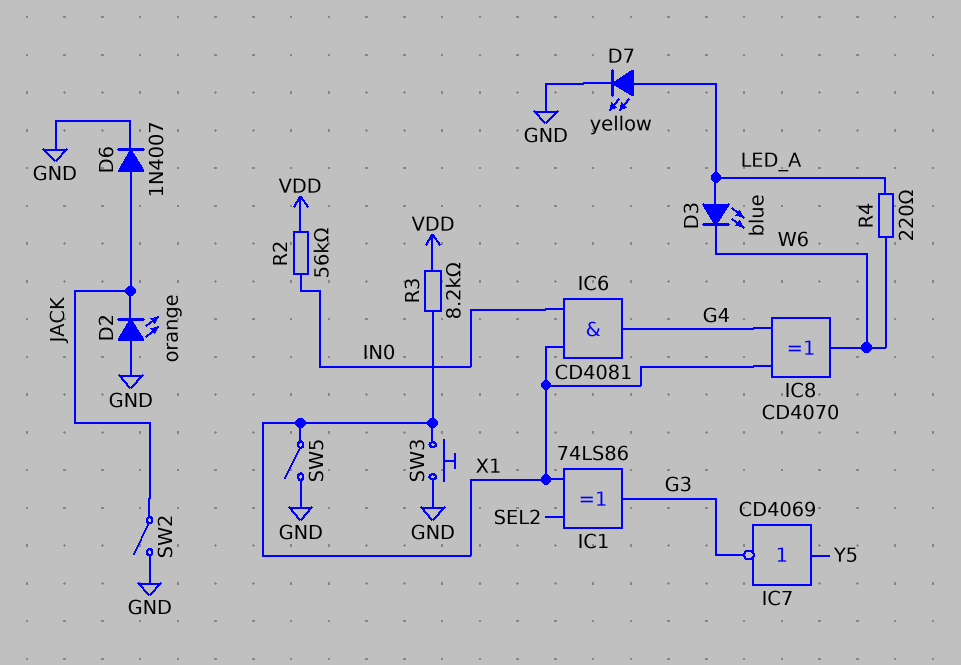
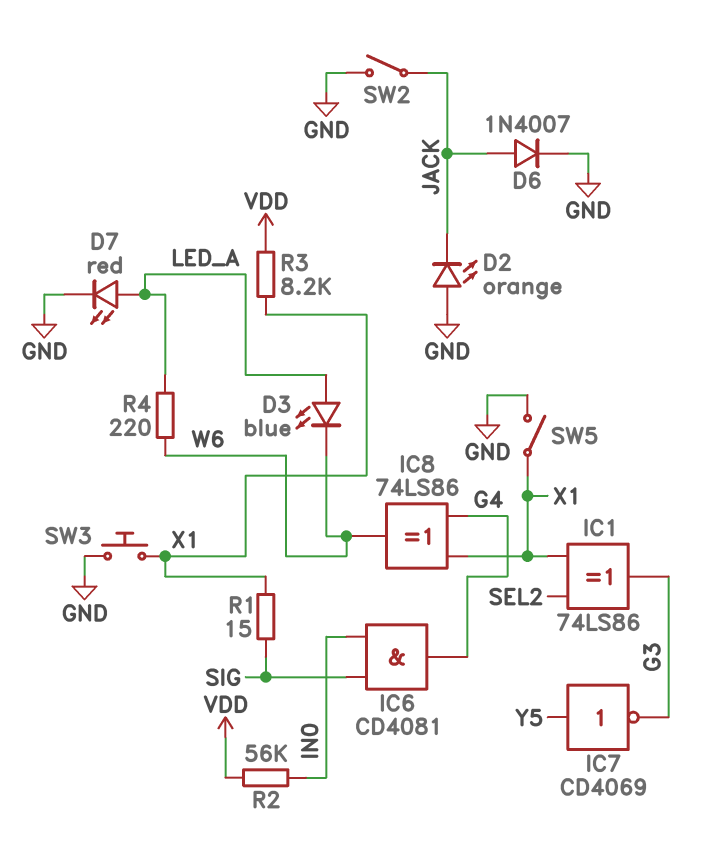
D7: LED yellow (A LED_A, K GND) -> LED red (A LED_A, K GND)
IC6: AND CD4081 (in IN0, in X1, out G4) -> AND CD4081 (in IN0, in SIG, out G4)
IC8: XOR CD4070 (in G4, in X1, out W6) -> XOR 74LS86 (in G4, in X1, out W6)
R1: none -> 15 (SIG, X1)

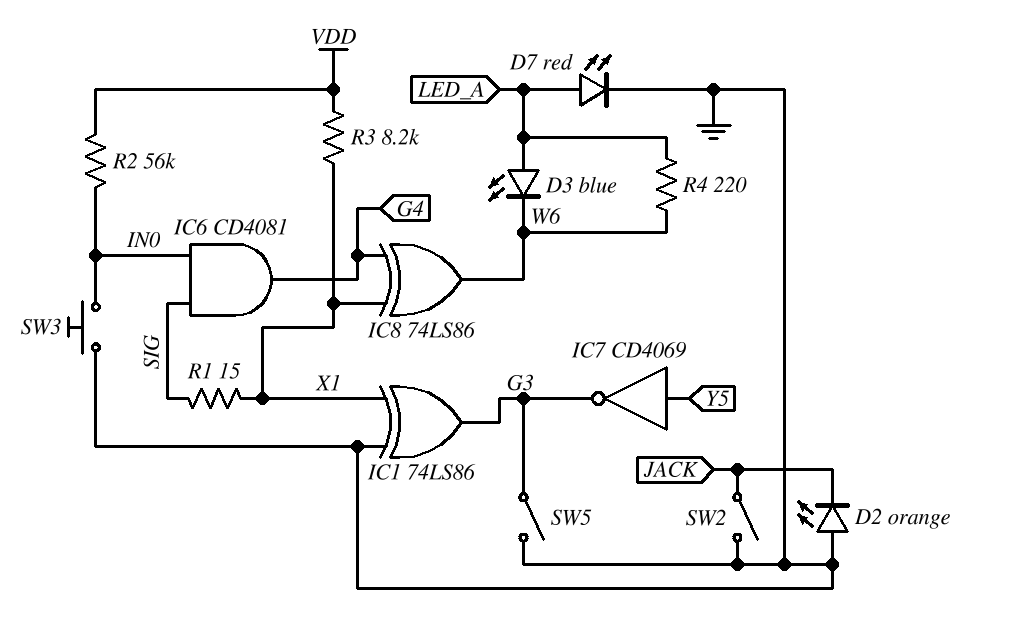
D6: diode 1N4007 (A JACK, K GND) -> none
IC1: XOR 74LS86 (in SEL2, in X1, out G3) -> XOR 74LS86 (in GND, in X1, out G3)
SW3: button (GND, X1) -> button (GND, IN0)
SW5: switch (GND, X1) -> switch (G3, GND)

